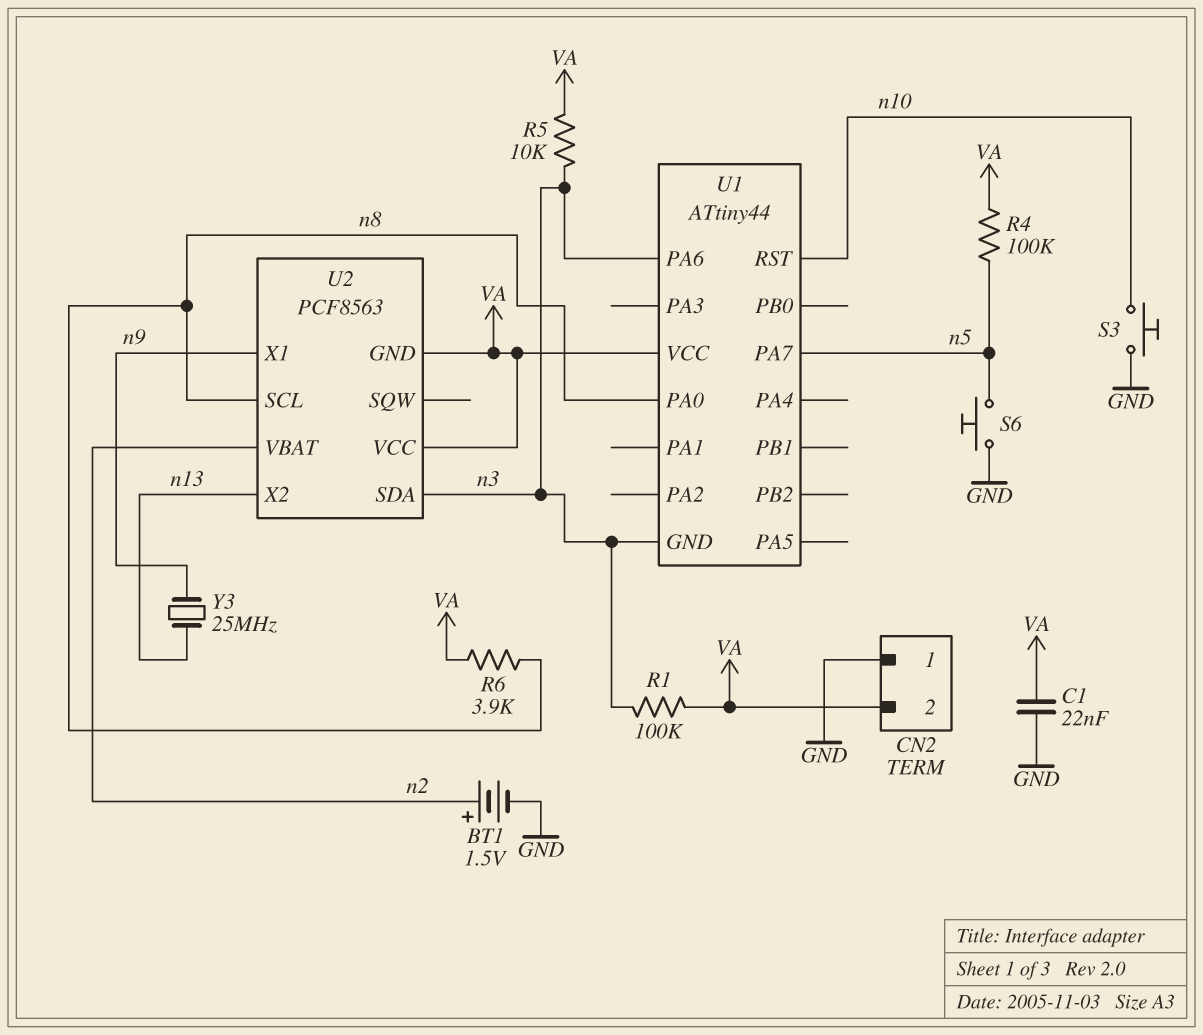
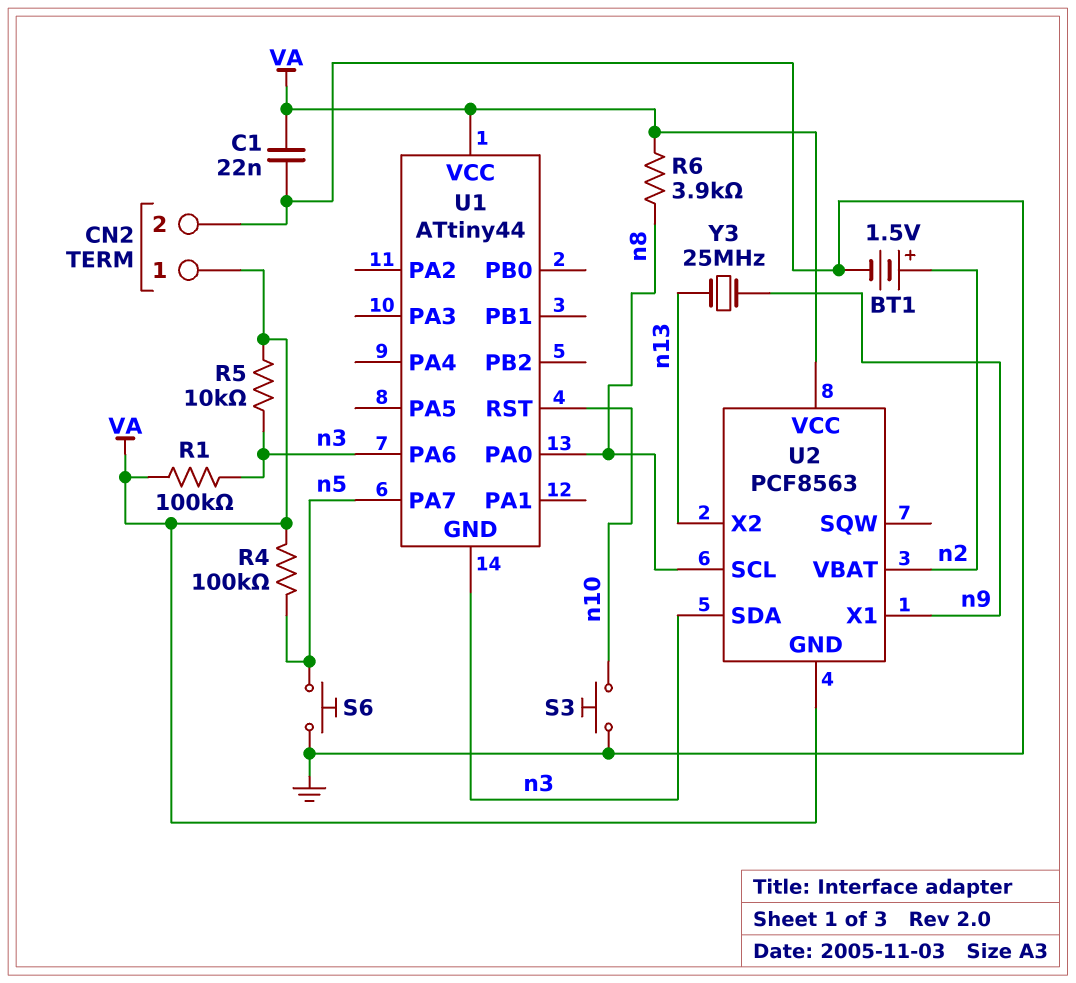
CN2 pin 1: GND -> VA
CN2 pin 2: VA -> GND

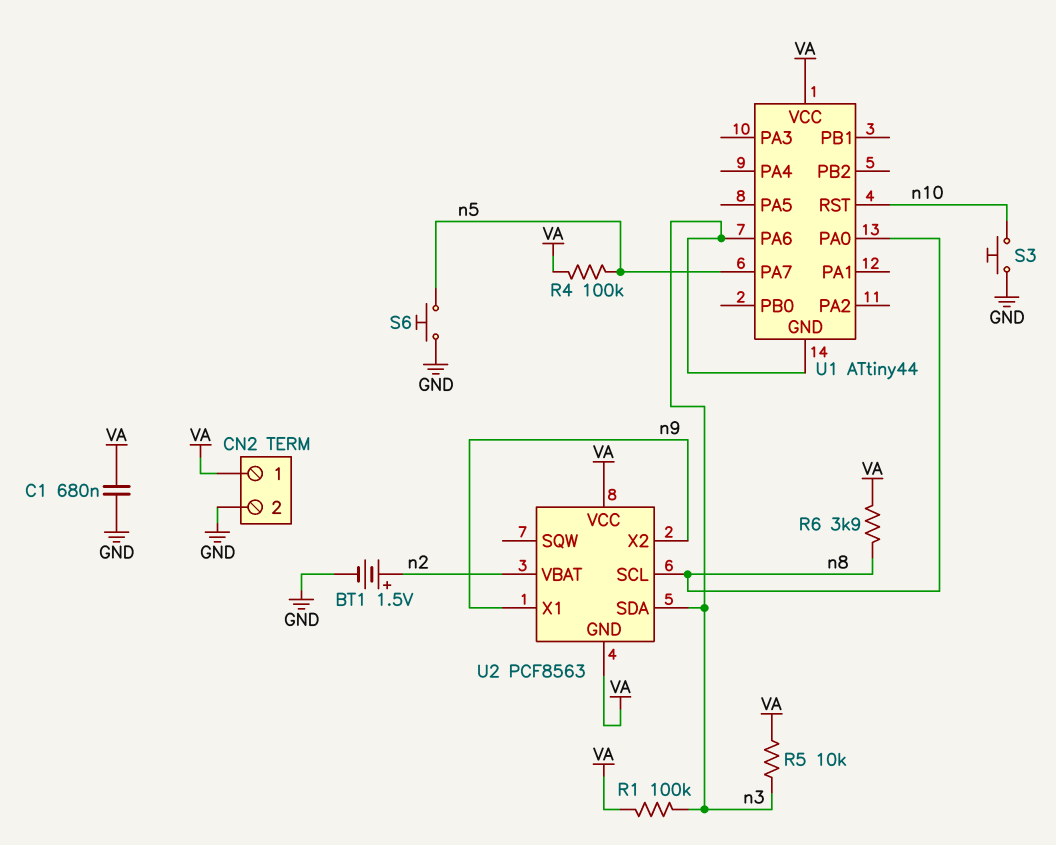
C1: 22nF (GND, VA) -> 680nF (GND, VA)
U2 pin X2: n13 -> n9
Y3: 25MHz (n9, n13) -> none

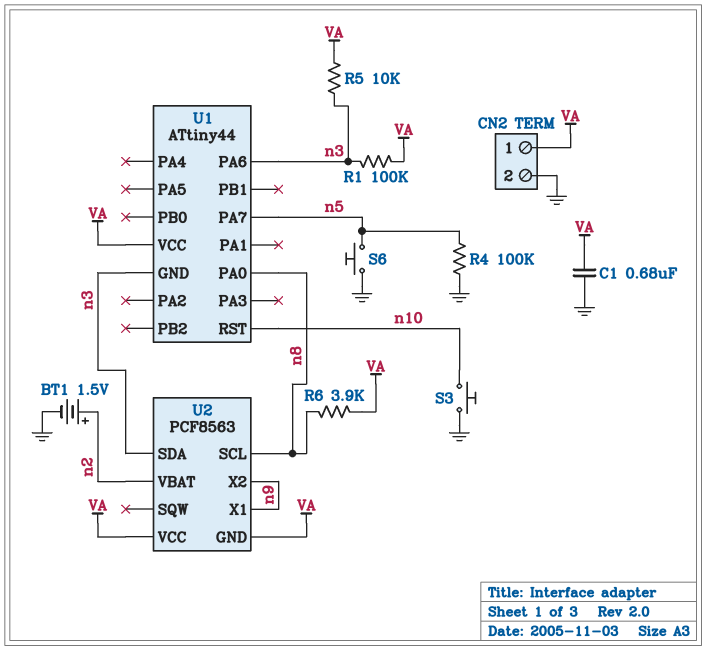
R4: 100k (VA, n5) -> 100k (GND, n5)

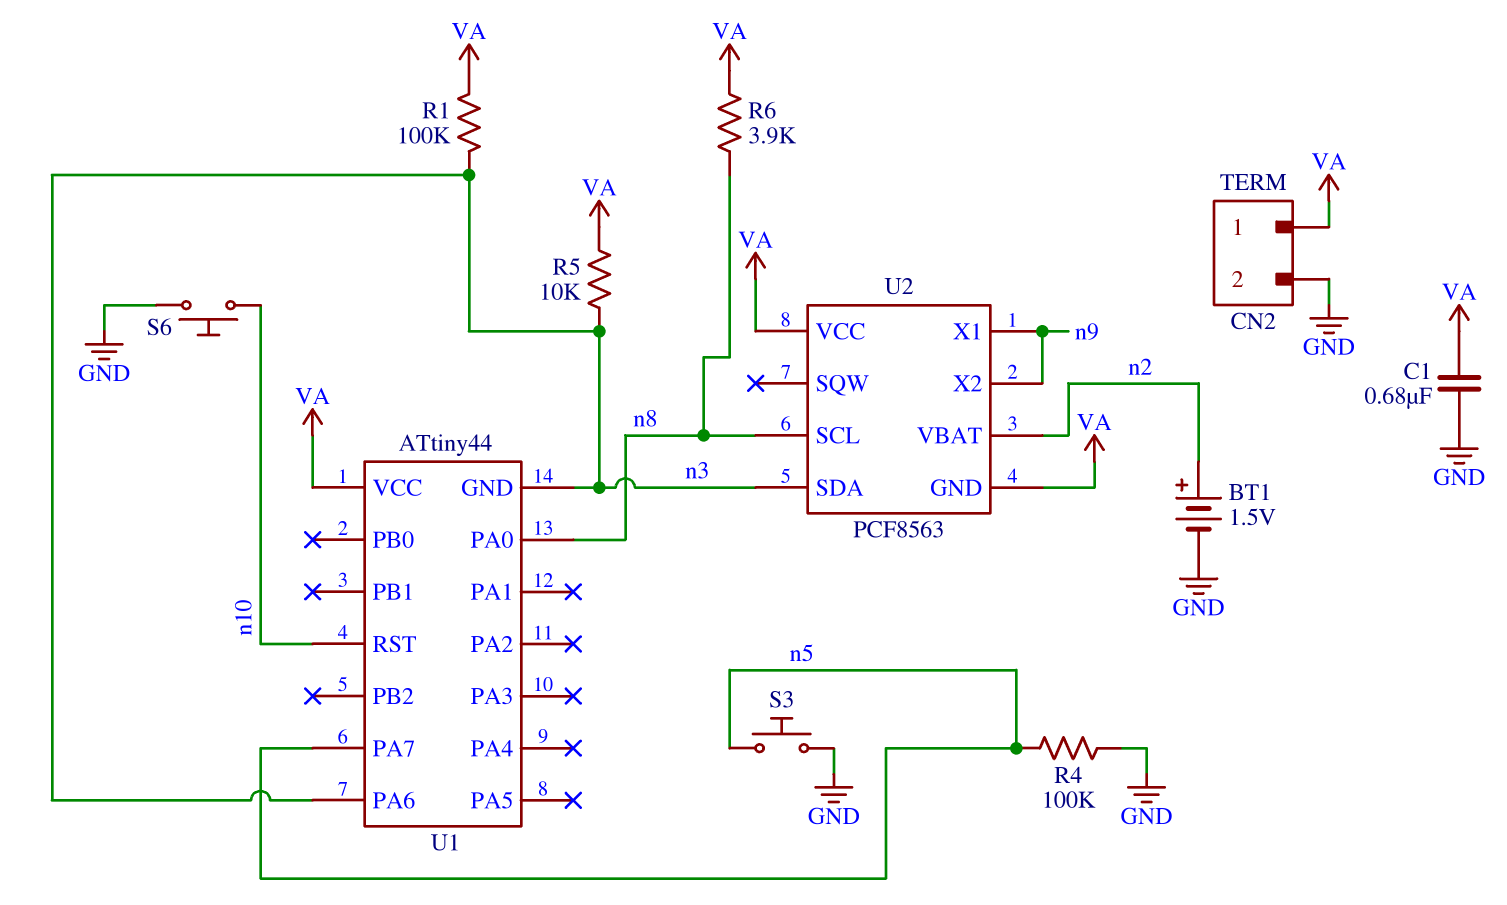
S3: button (GND, n10) -> button (GND, n5)
S6: button (GND, n5) -> button (GND, n10)

